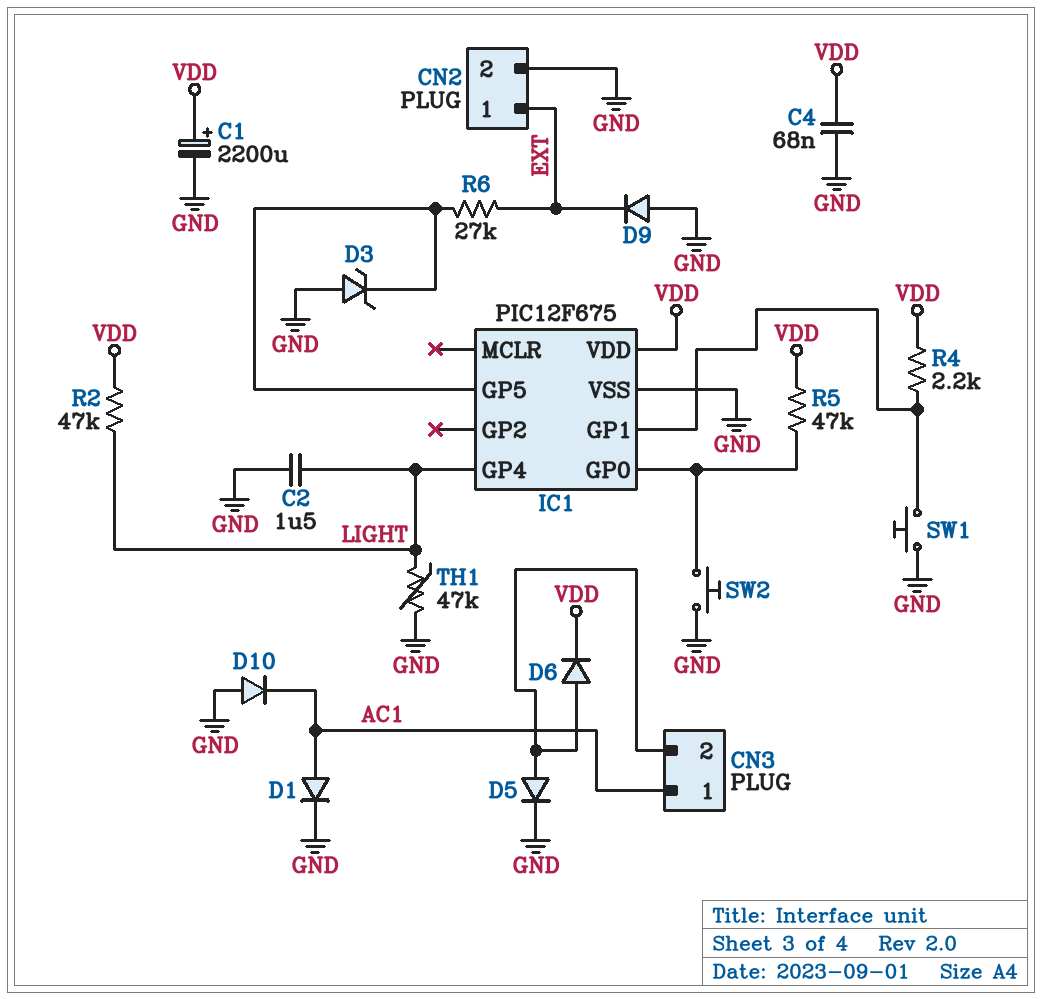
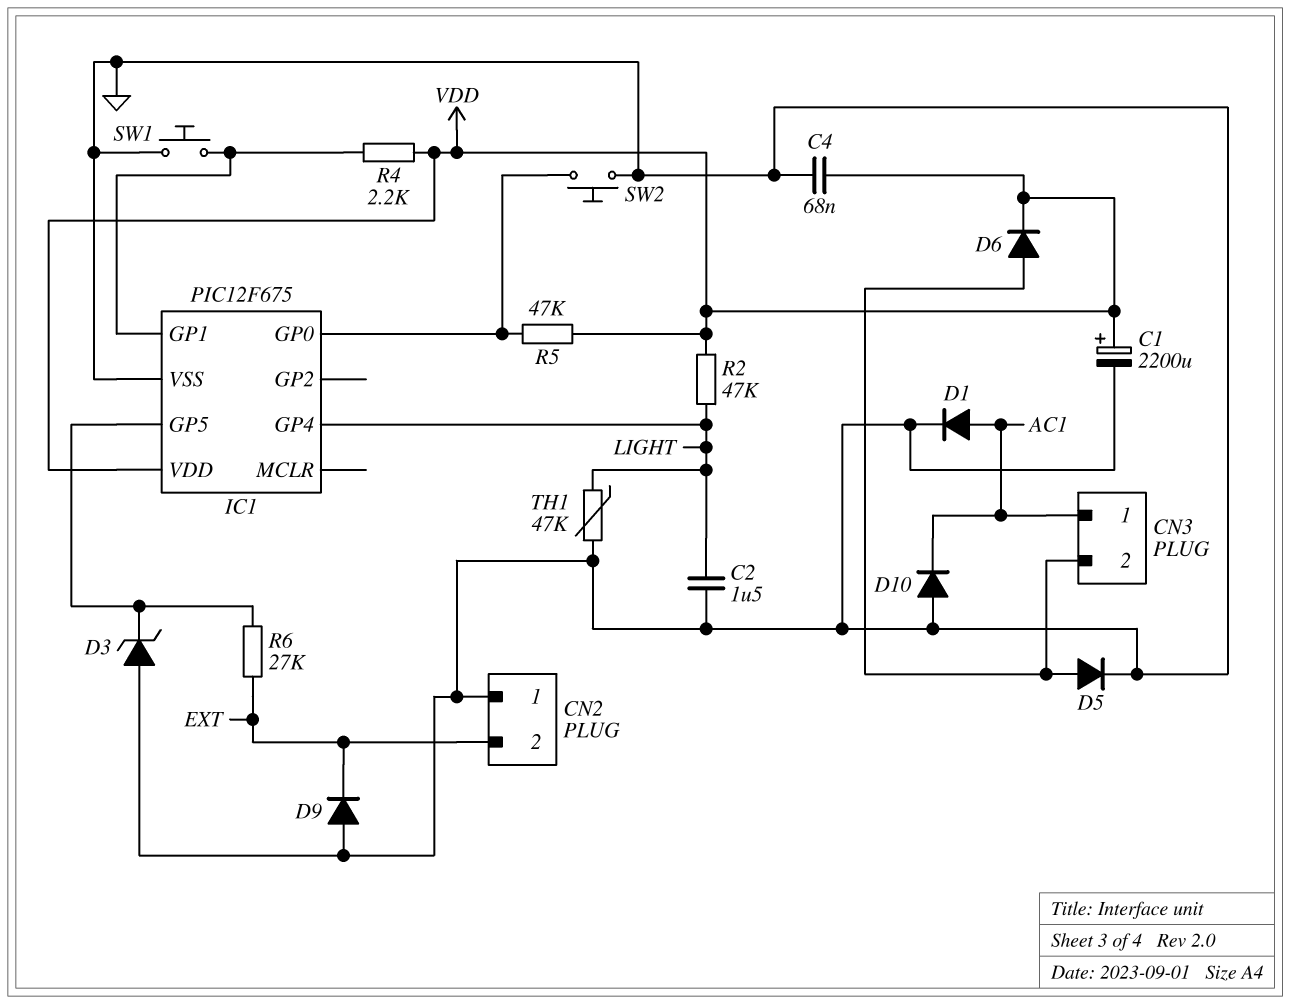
CN2 pin 1: EXT -> GND
CN2 pin 2: GND -> EXT

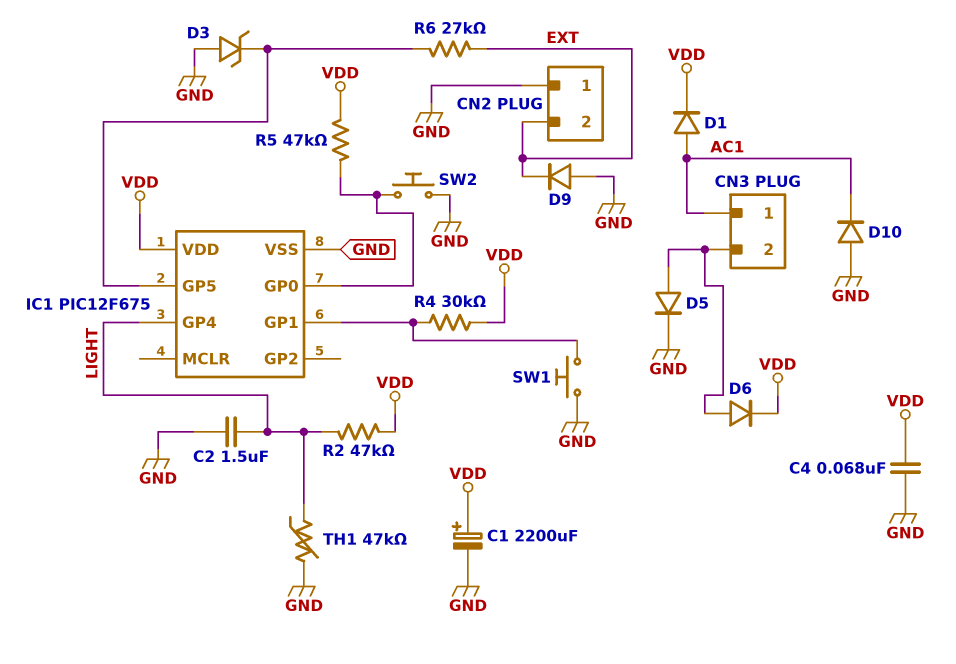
D1: diode (A AC1, K GND) -> diode (A AC1, K VDD)
R4: 2.2k (IC1/GP1, VDD) -> 30k (IC1/GP1, VDD)

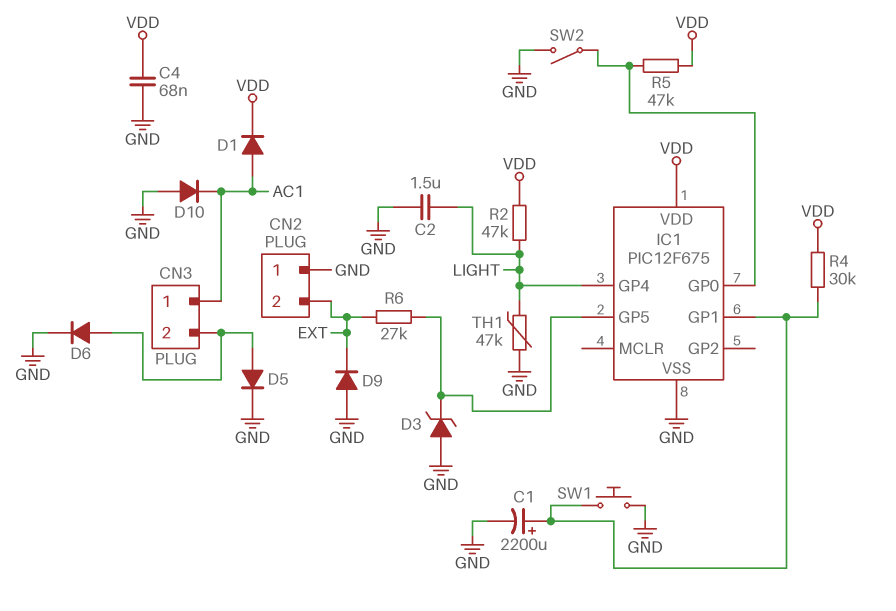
C1: 2200uF (plus VDD, minus GND) -> 2200uF (plus IC1/GP1, minus GND)
D6: diode (A CN3/2, K VDD) -> diode (A CN3/2, K GND)
SW2: button (GND, IC1/GP0) -> switch (GND, IC1/GP0)

